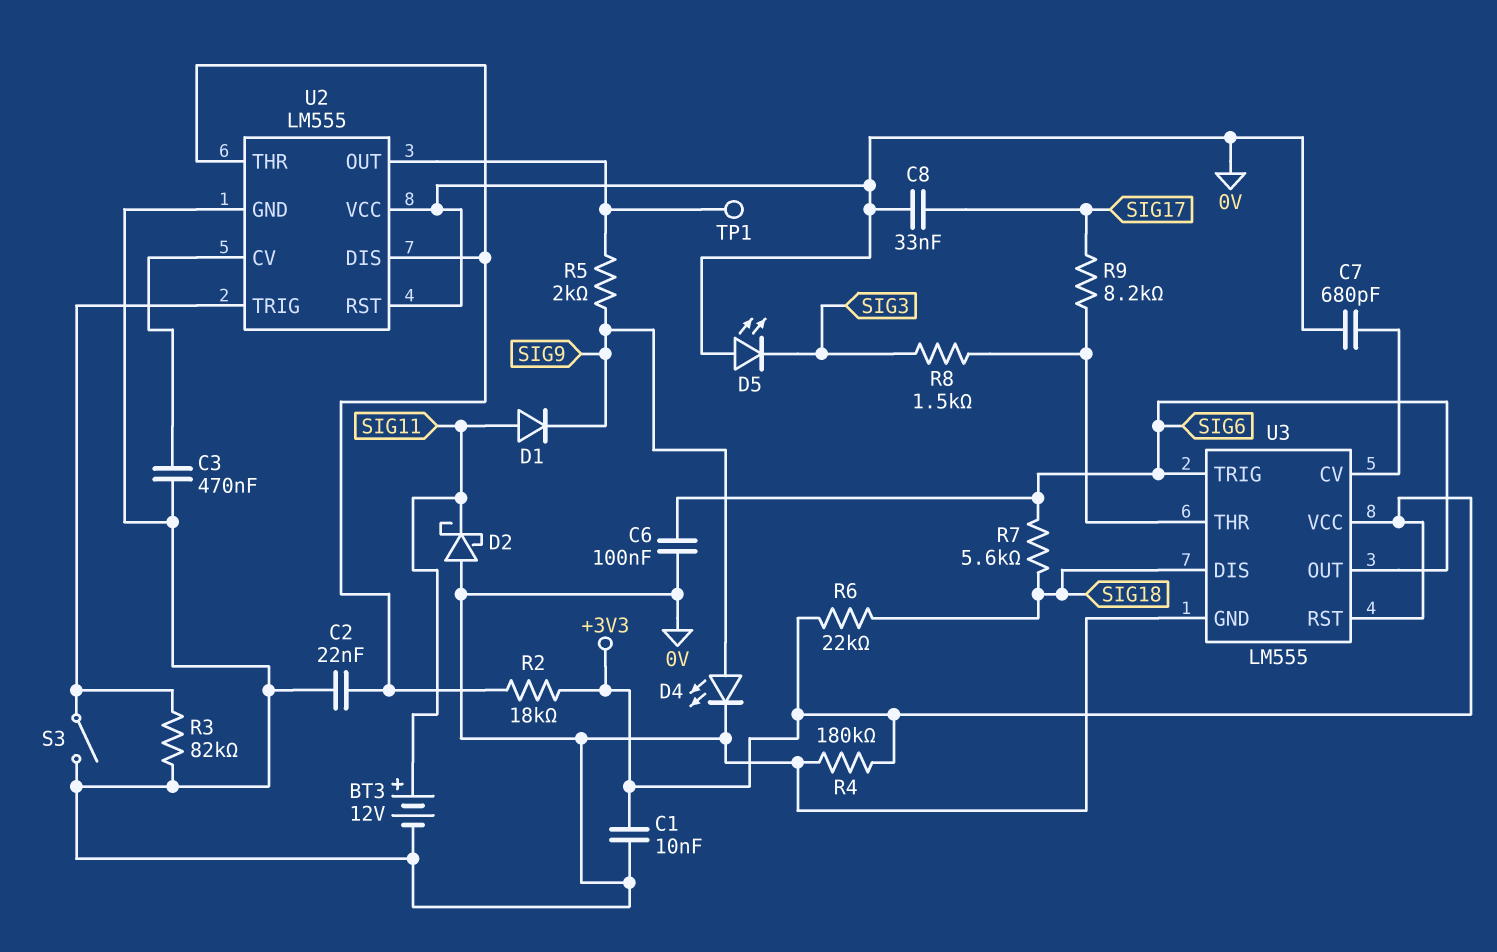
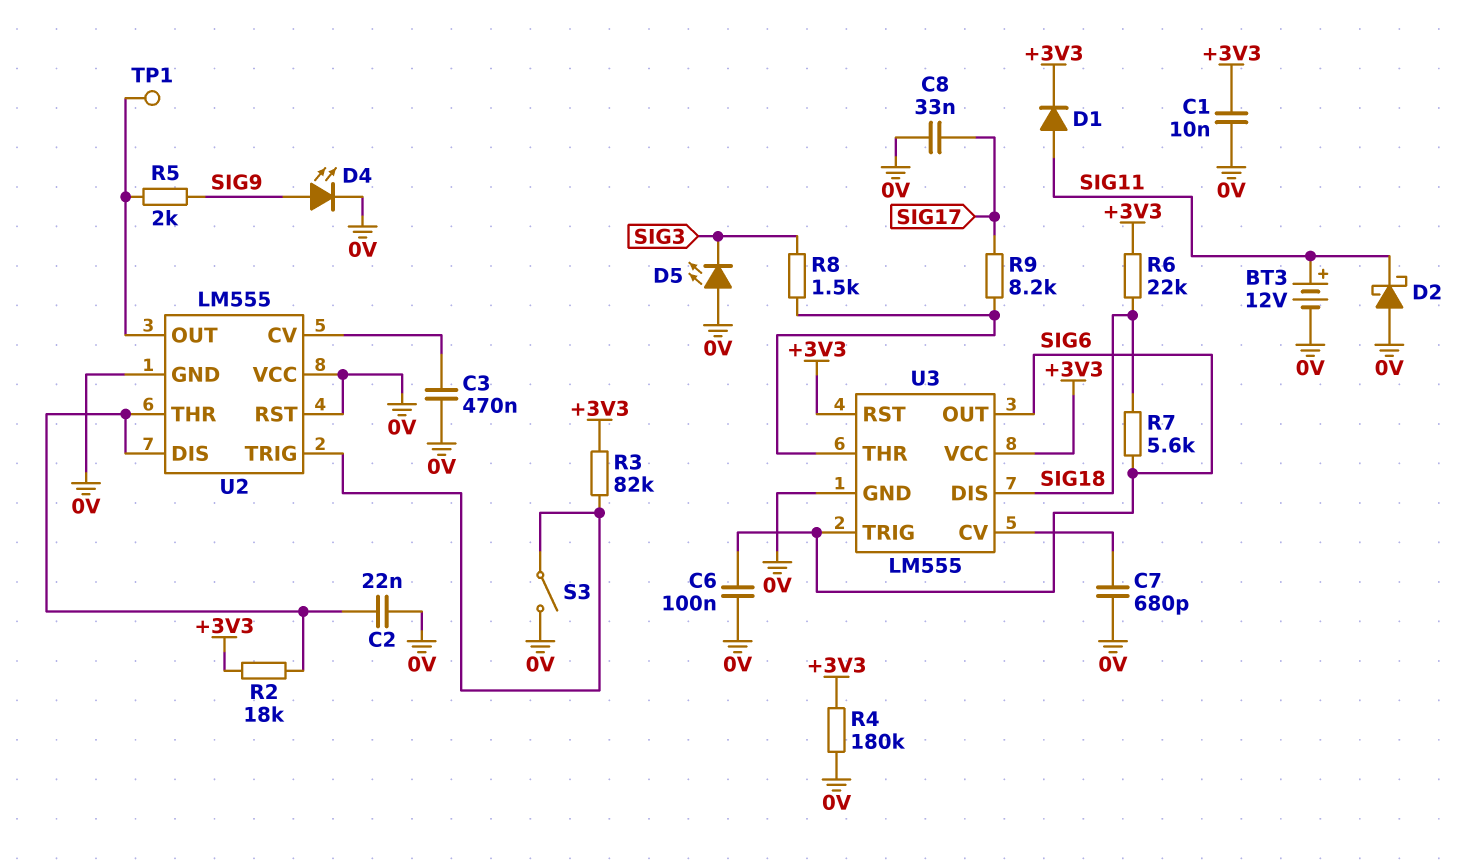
D1: diode (A SIG11, K SIG9) -> diode (A SIG11, K +3V3)
R3: 82k (0V, U2/TRIG) -> 82k (+3V3, U2/TRIG)

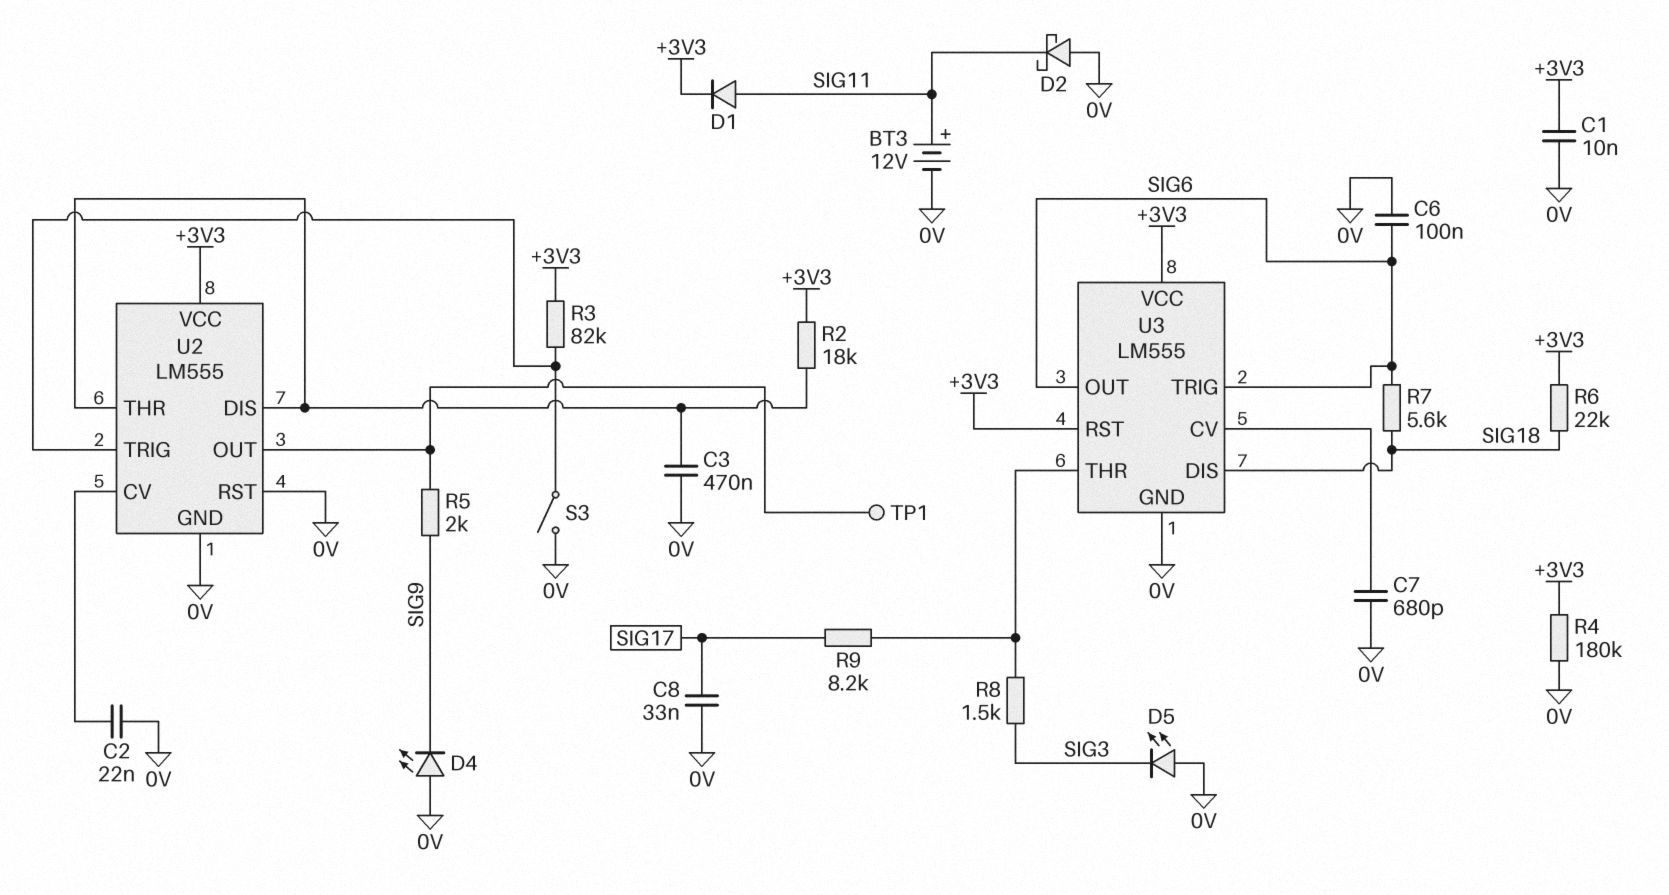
C2: 22nF (0V, U2/DIS) -> 22nF (0V, U2/CV)
C3: 470nF (0V, U2/CV) -> 470nF (0V, U2/DIS)
D4: LED (A SIG9, K 0V) -> LED (A 0V, K SIG9)
U2 pin VCC: 0V -> +3V3

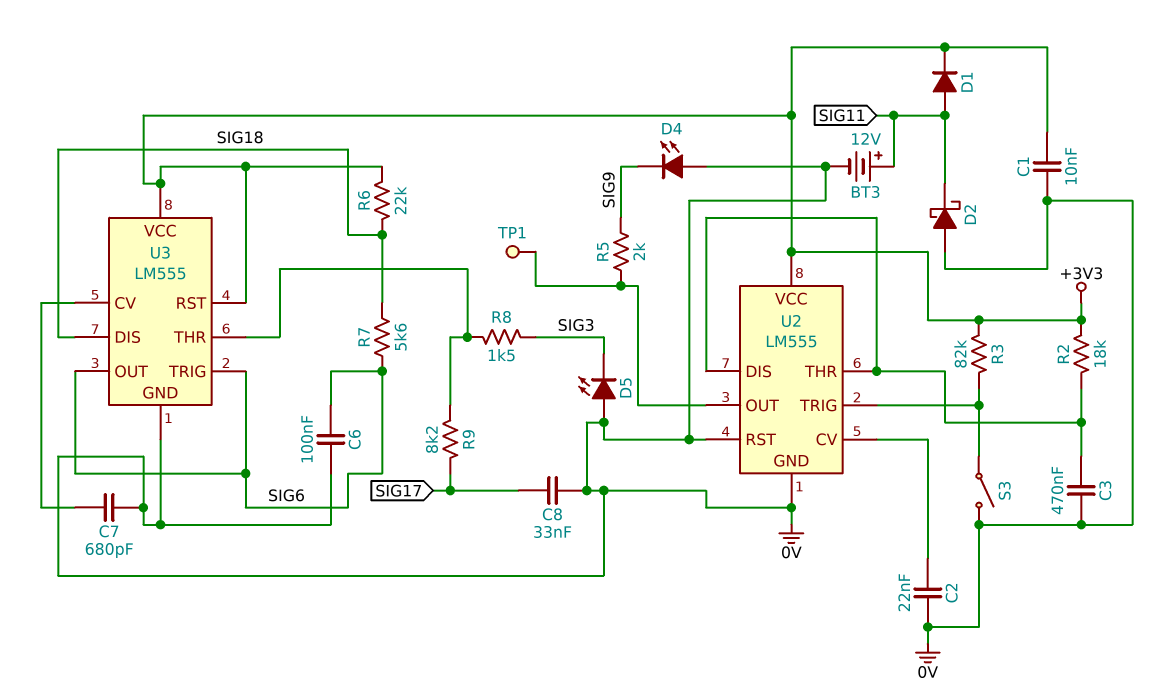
R4: 180k (+3V3, 0V) -> none

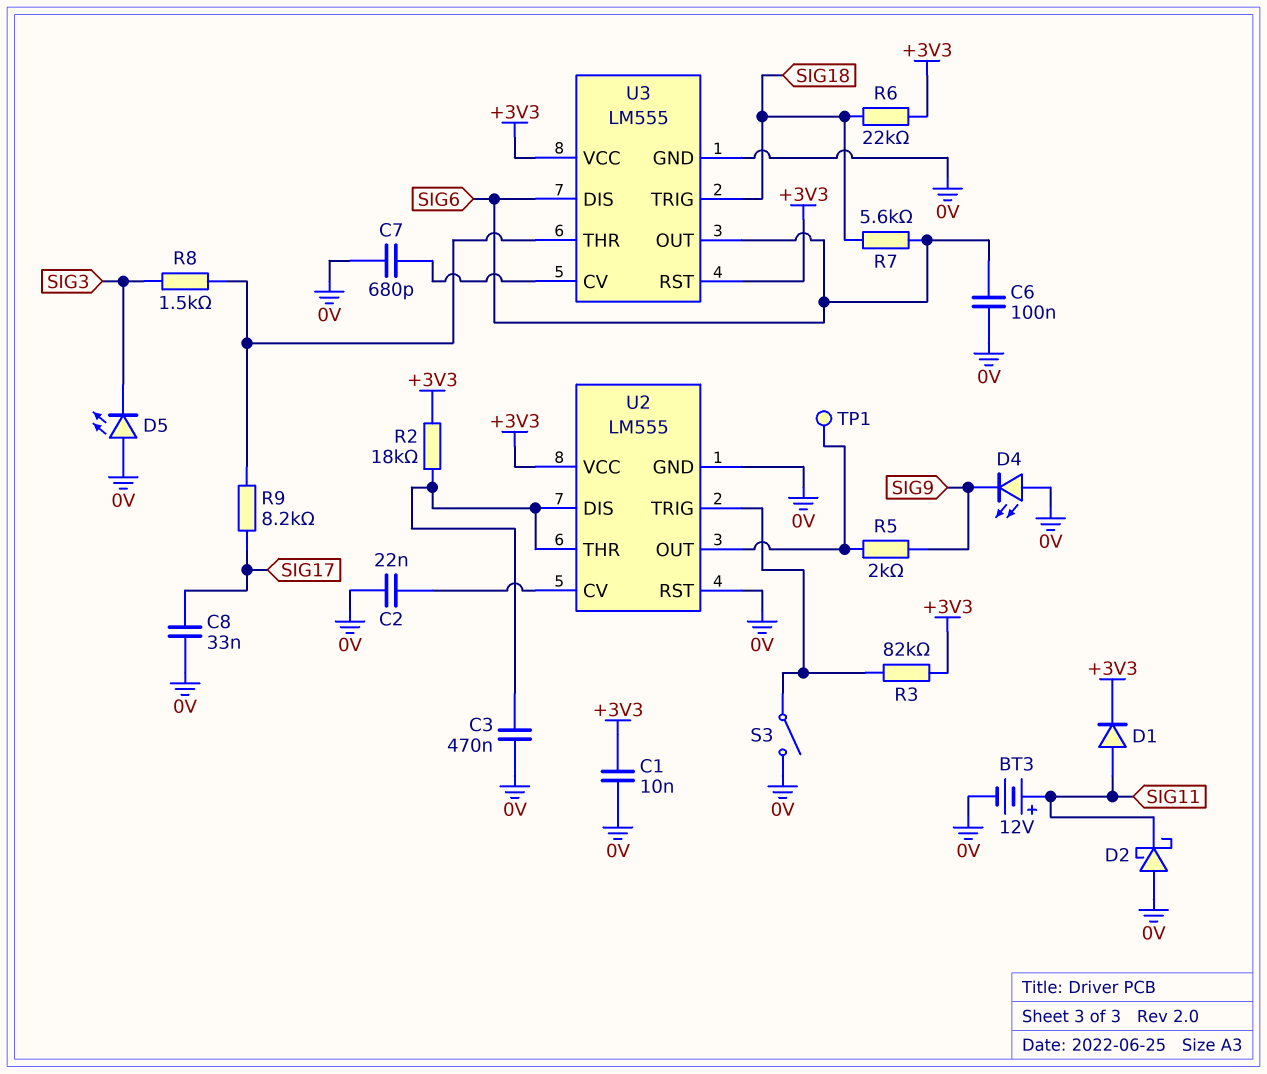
U3 pin DIS: SIG18 -> SIG6
U3 pin TRIG: SIG6 -> SIG18

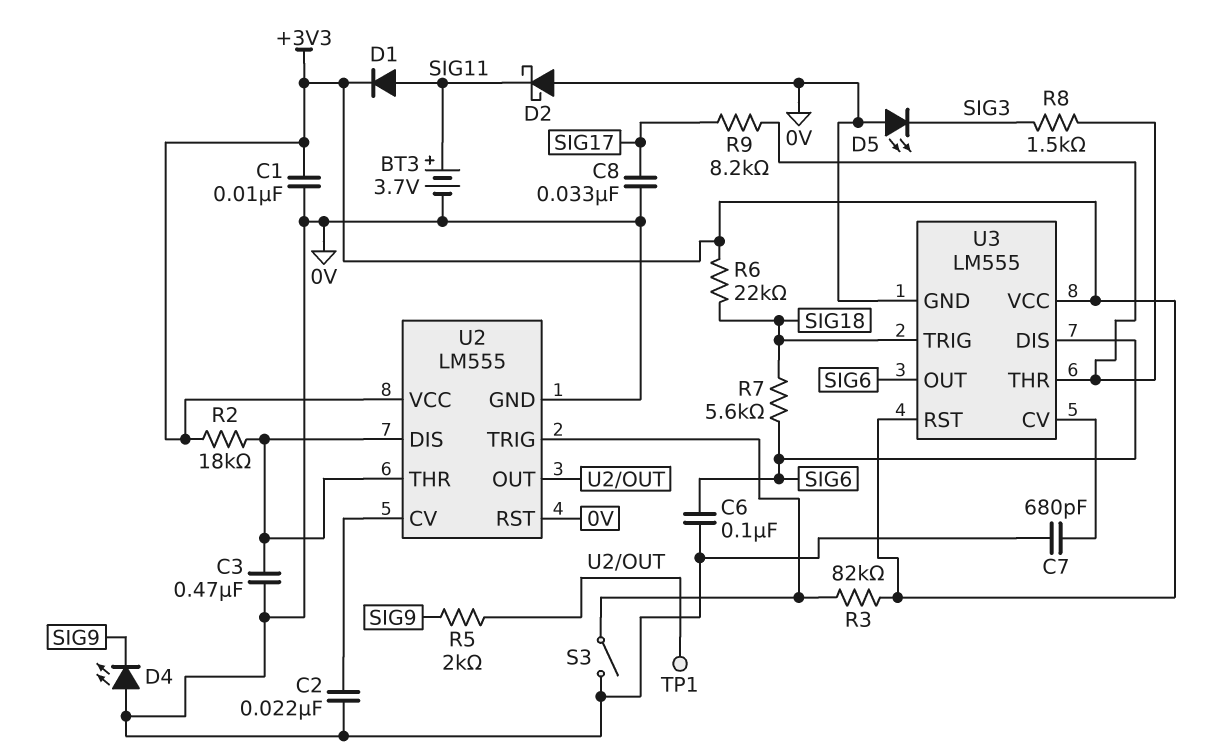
BT3: 12V (plus SIG11, minus 0V) -> 3.7V (plus SIG11, minus 0V)

